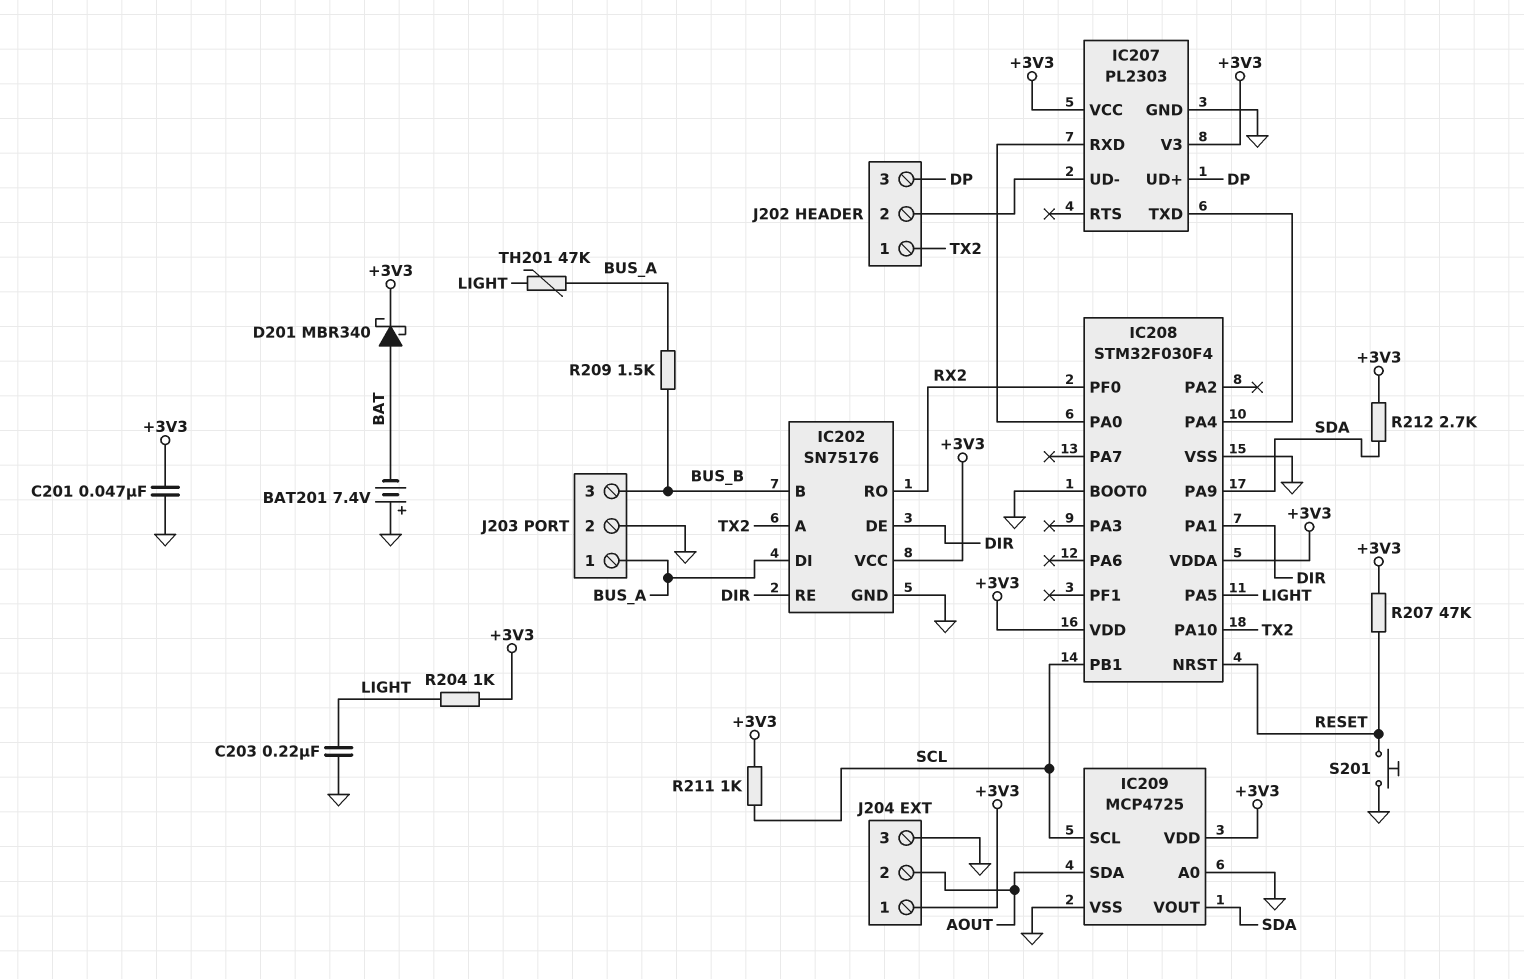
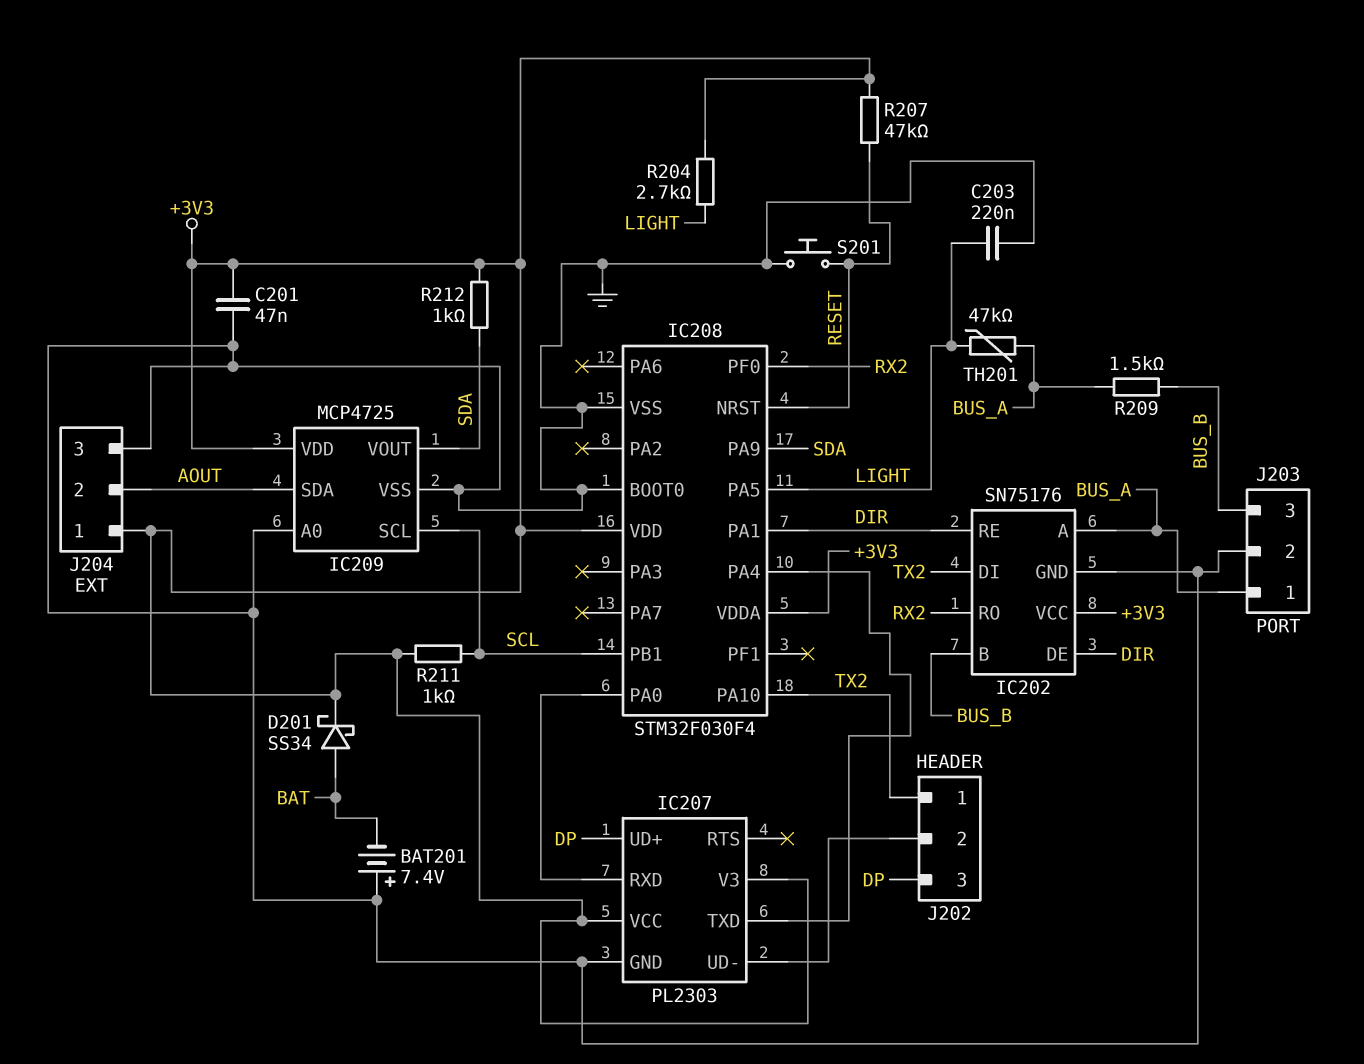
D201: schottky MBR340 (A BAT, K +3V3) -> schottky SS34 (A BAT, K +3V3)
IC202 pin A: TX2 -> BUS_A
IC202 pin DI: BUS_A -> TX2
R204: 1k (+3V3, LIGHT) -> 2.7k (+3V3, LIGHT)
R212: 2.7k (+3V3, SDA) -> 1k (+3V3, SDA)

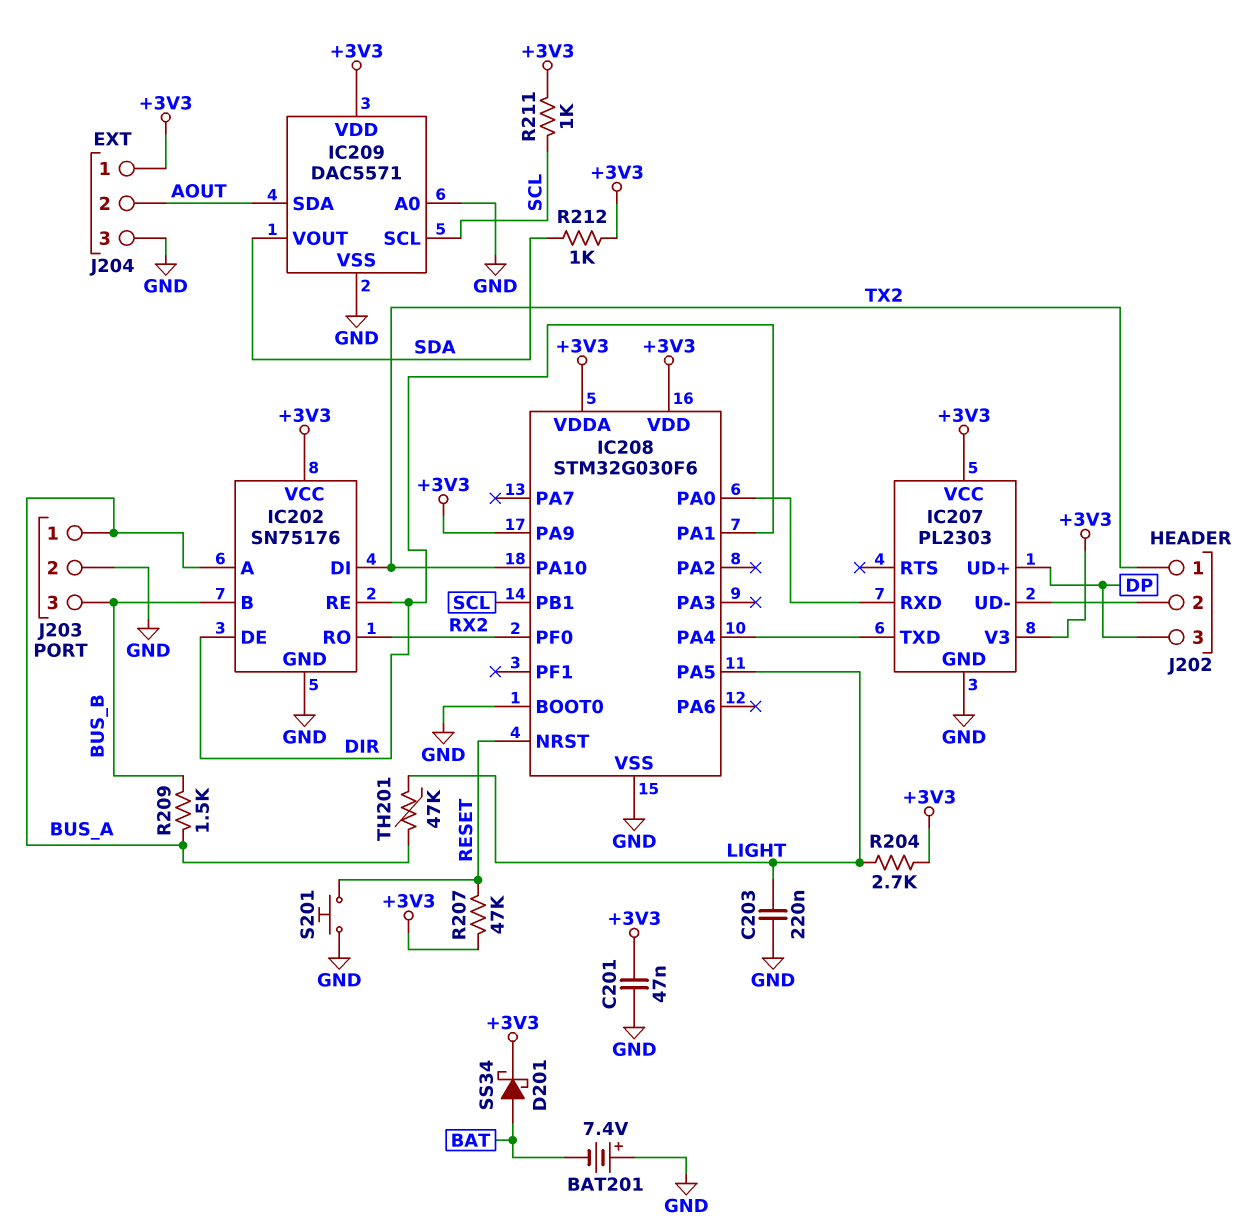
IC208: STM32F030F4 -> STM32G030F6
IC208 pin PA9: SDA -> +3V3
IC209: MCP4725 -> DAC5571

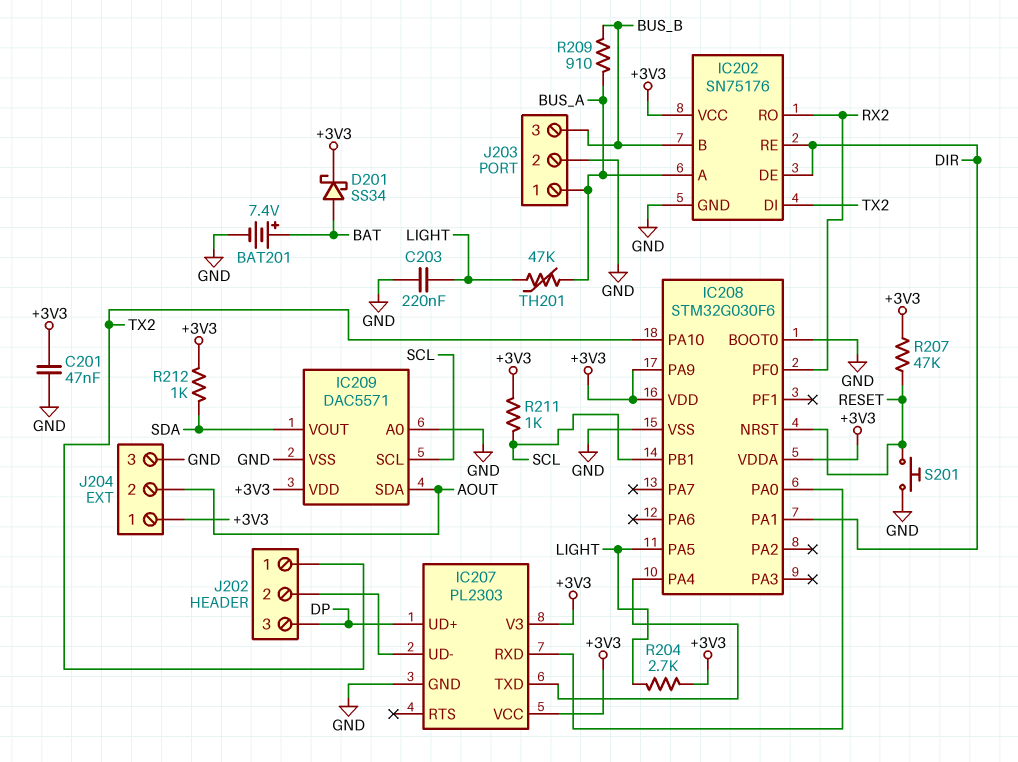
BAT201: 7.4V (plus GND, minus BAT) -> 7.4V (plus BAT, minus GND)
R209: 1.5k (BUS_A, BUS_B) -> 910 (BUS_A, BUS_B)

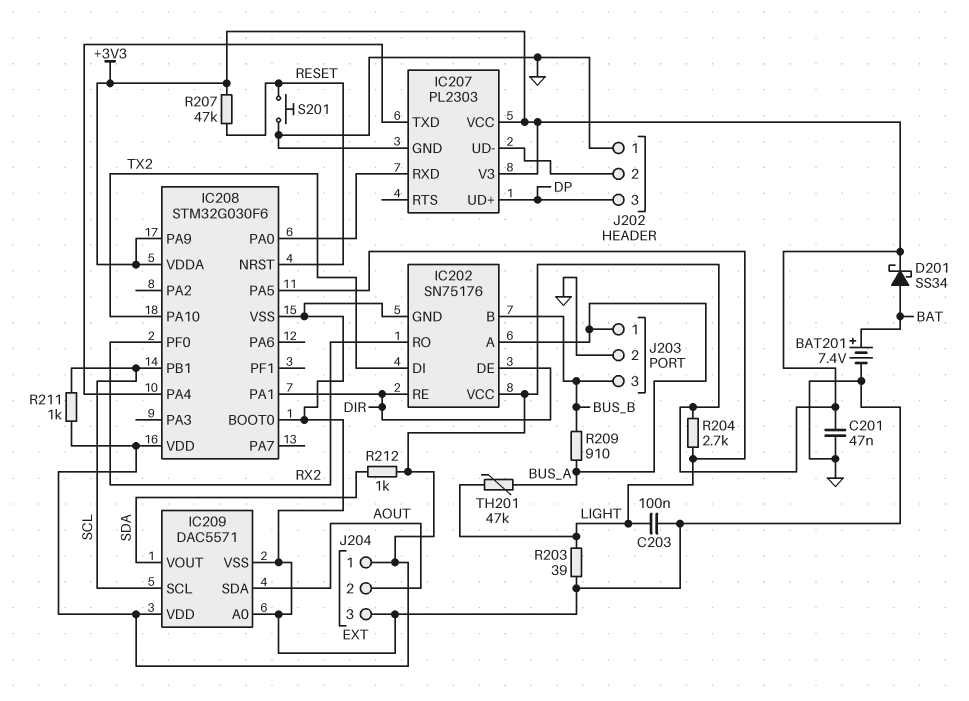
C203: 220nF (GND, LIGHT) -> 100nF (GND, LIGHT)
J202 pin 1: TX2 -> GND
R203: none -> 39 (GND, LIGHT)

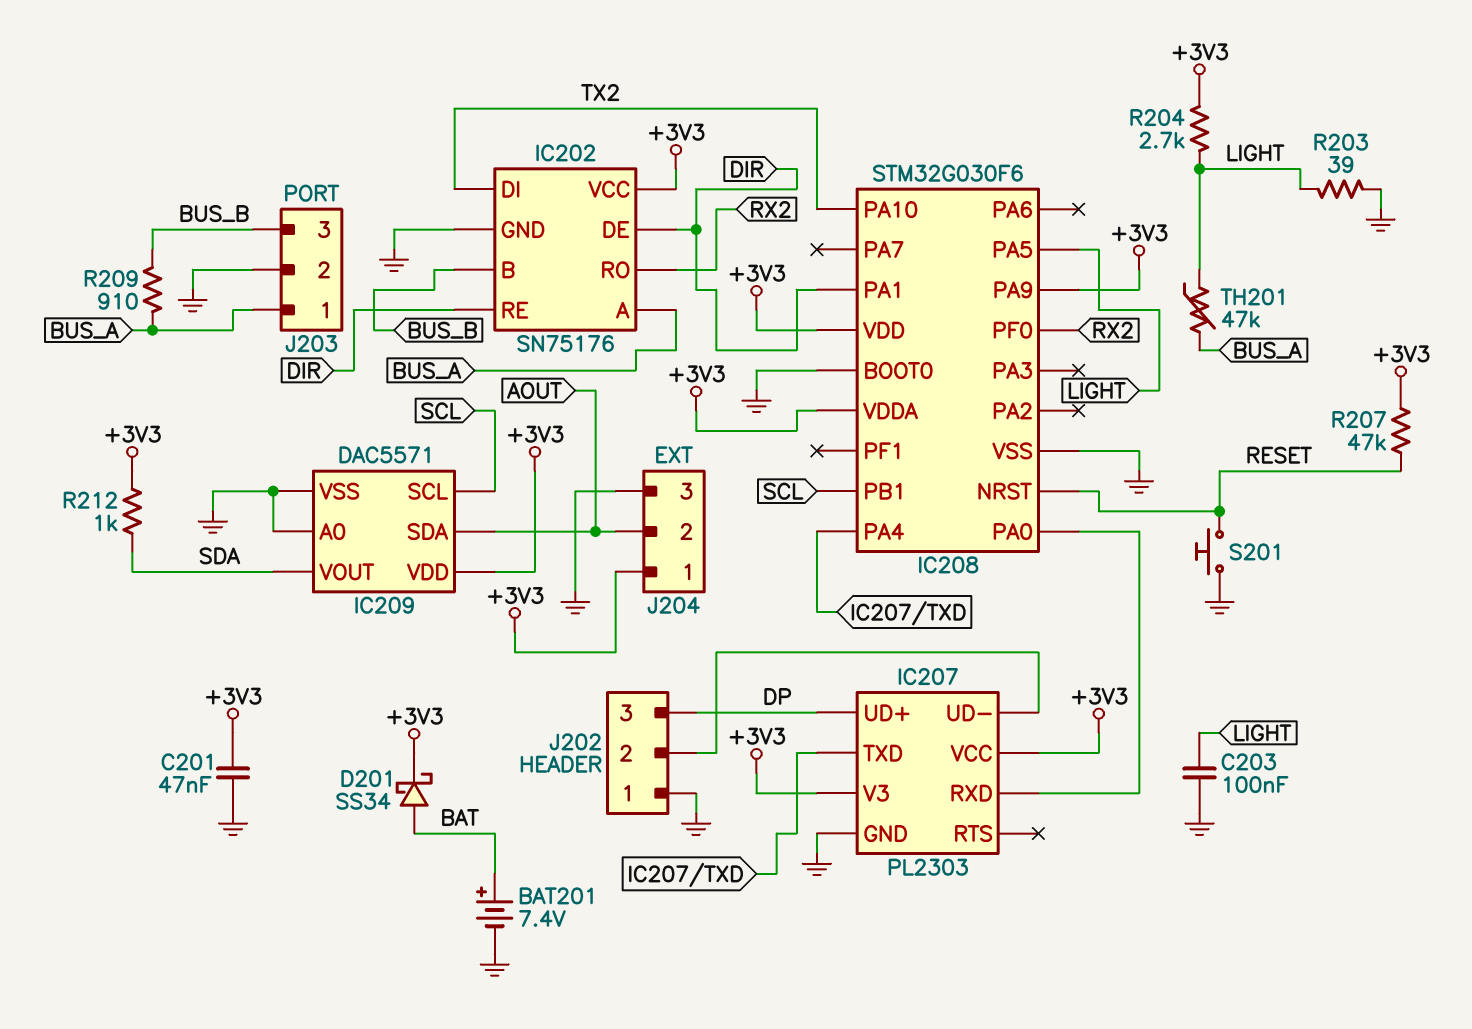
R211: 1k (+3V3, SCL) -> none

